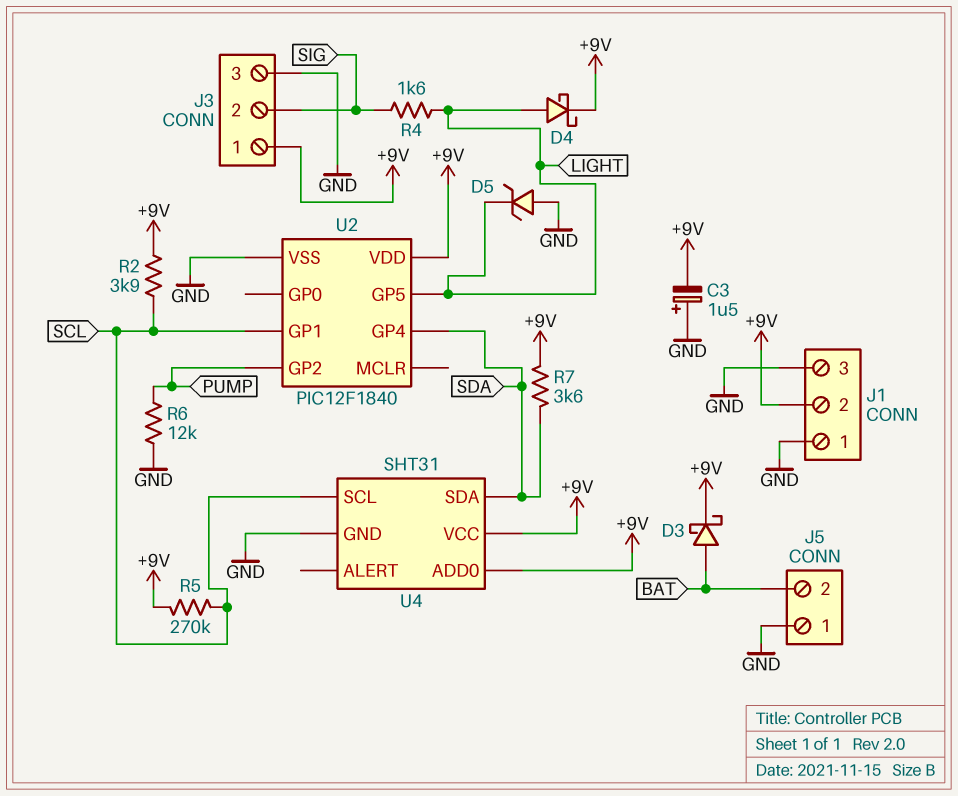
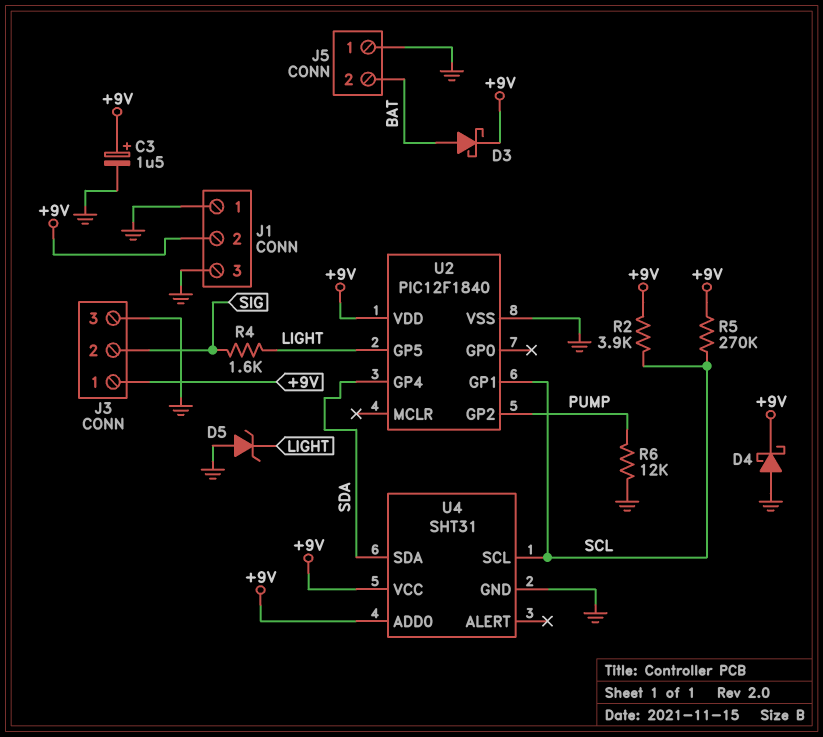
C3: 1.5uF (plus GND, minus +9V) -> 1.5uF (plus +9V, minus GND)
D4: schottky (A LIGHT, K +9V) -> schottky (A GND, K +9V)
R7: 3.6k (+9V, SDA) -> none

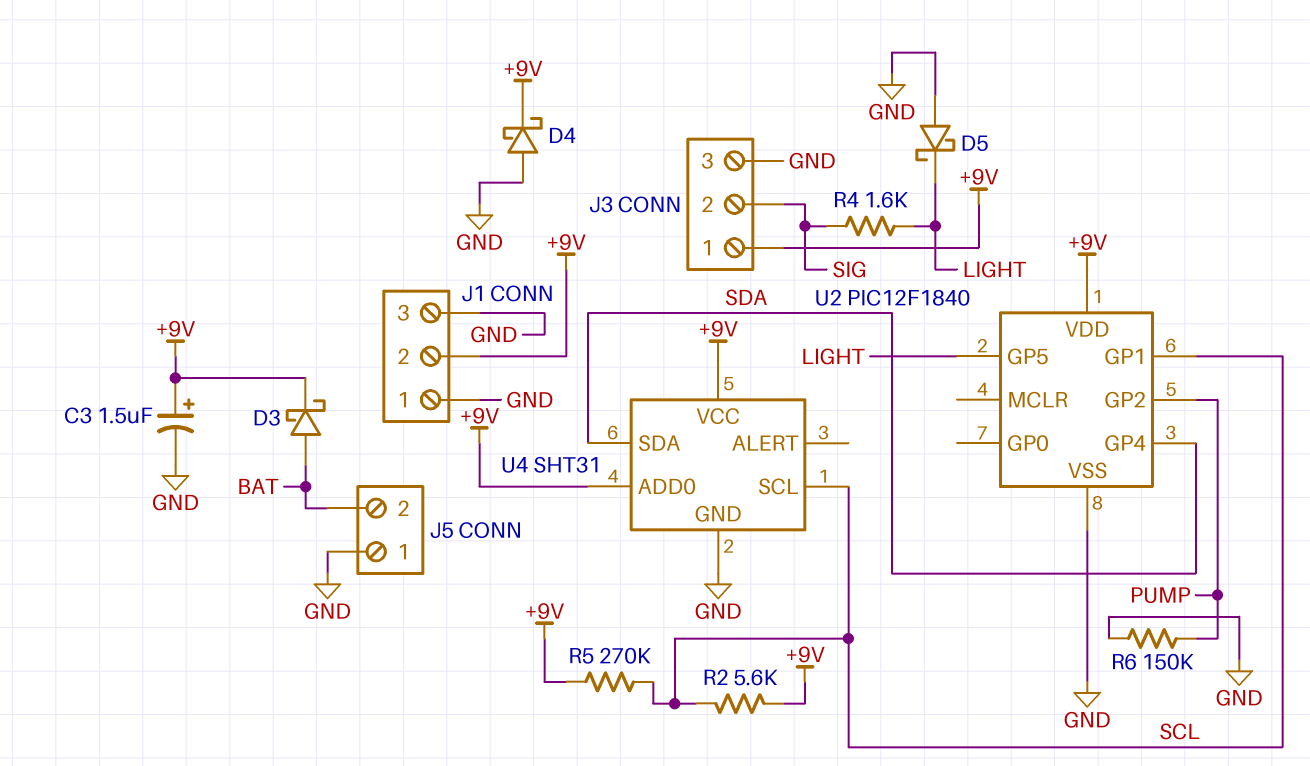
D5: zener (A GND, K LIGHT) -> schottky (A GND, K LIGHT)
R2: 3.9k (+9V, SCL) -> 5.6k (+9V, SCL)
R6: 12k (GND, PUMP) -> 150k (GND, PUMP)

